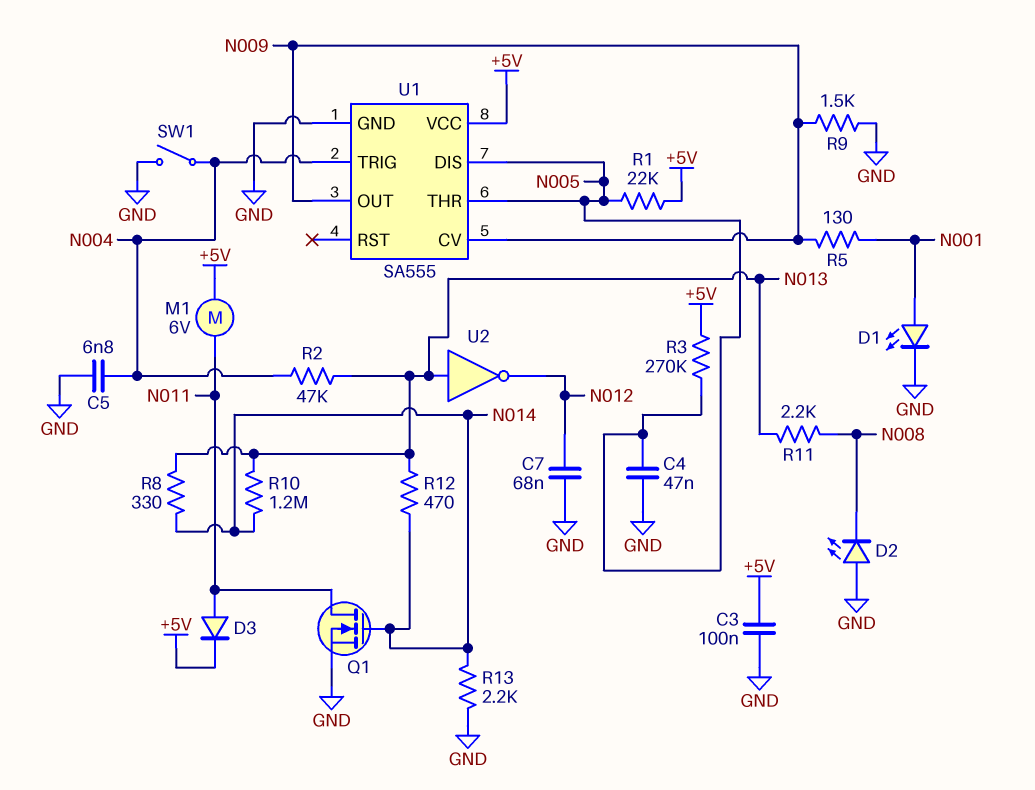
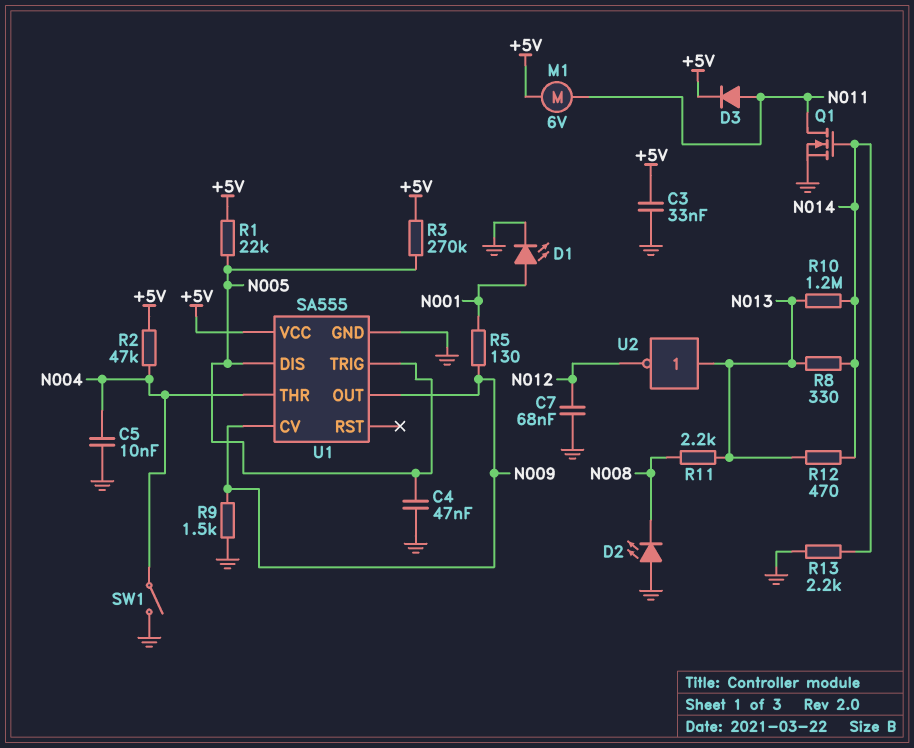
C3: 100nF (+5V, GND) -> 33nF (+5V, GND)
C5: 6.8nF (GND, N004) -> 10nF (GND, N004)
R2: 47k (N004, N013) -> 47k (+5V, N004)
U1 pin THR: N005 -> N004
U1 pin TRIG: N004 -> N005

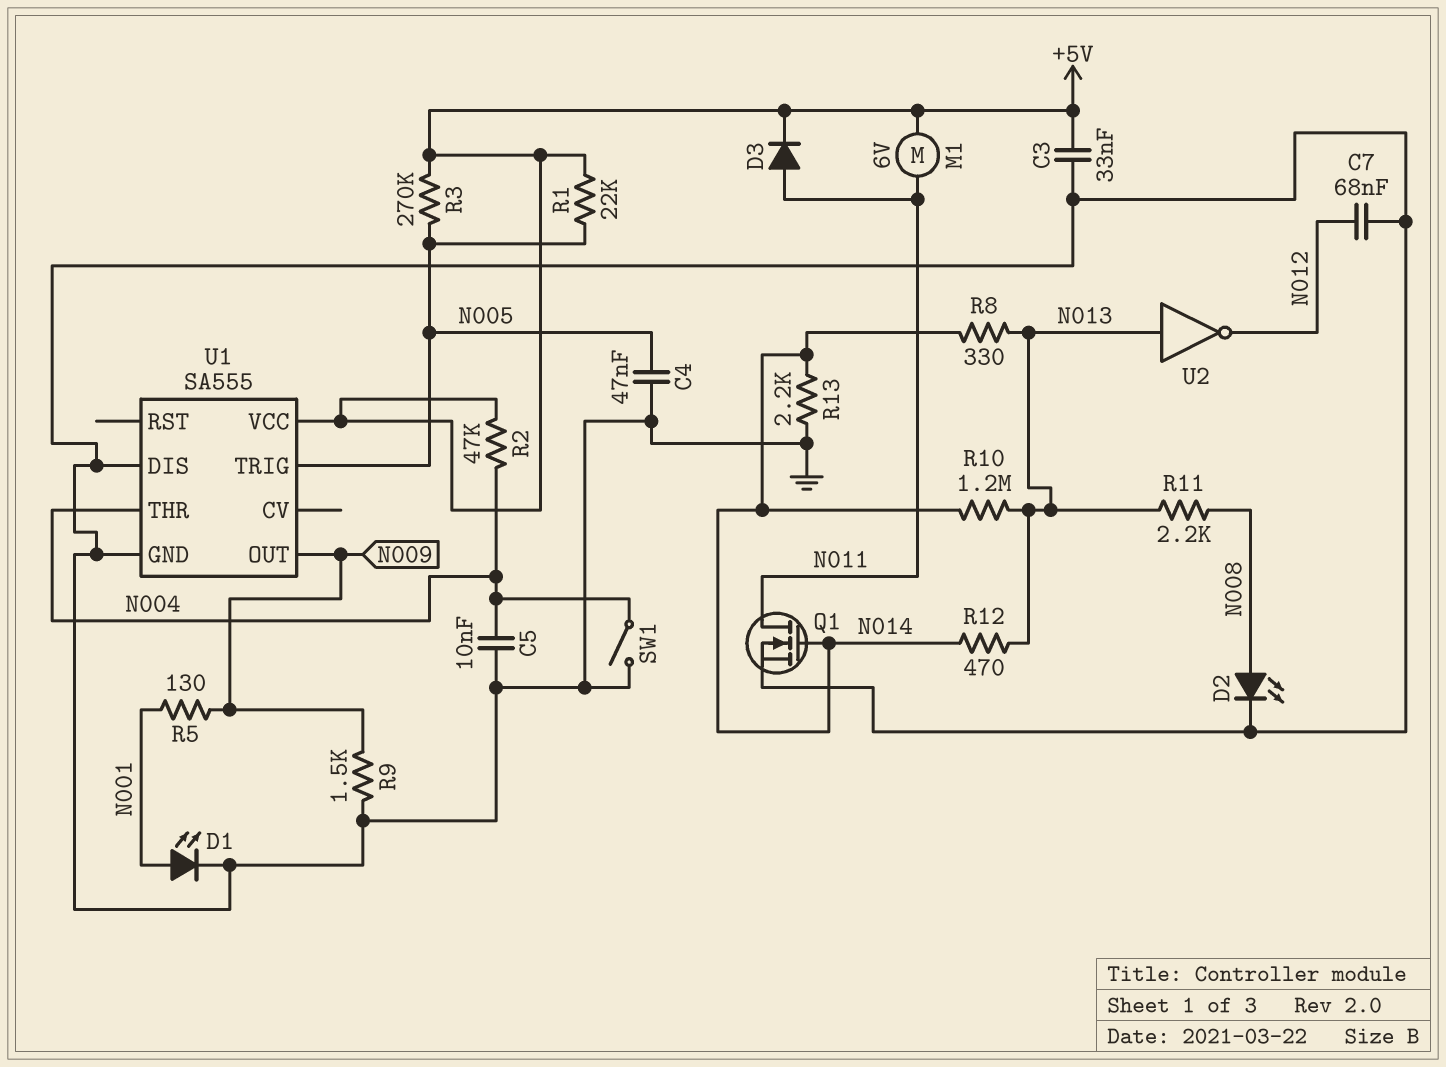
D2: LED (A GND, K N008) -> LED (A N008, K GND)
U1 pin CV: N009 -> none
U1 pin DIS: N005 -> GND

